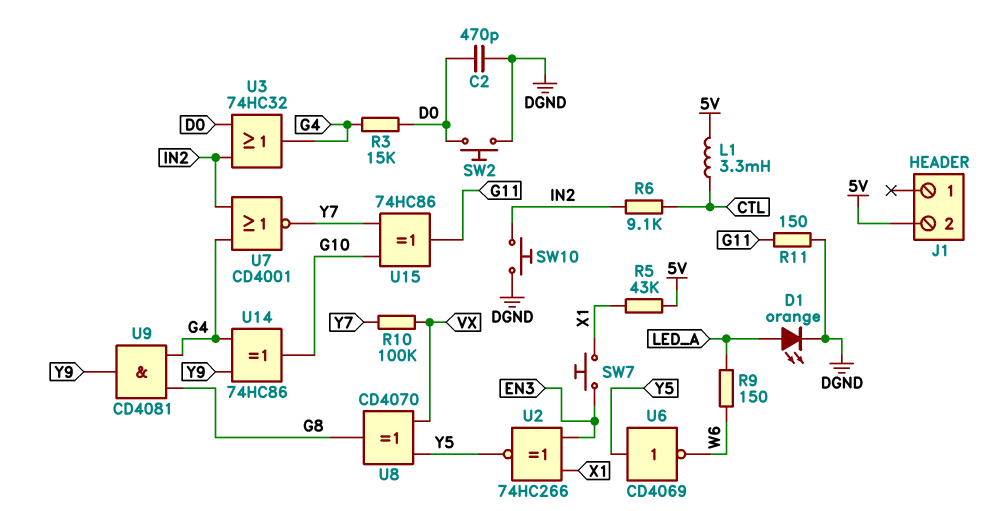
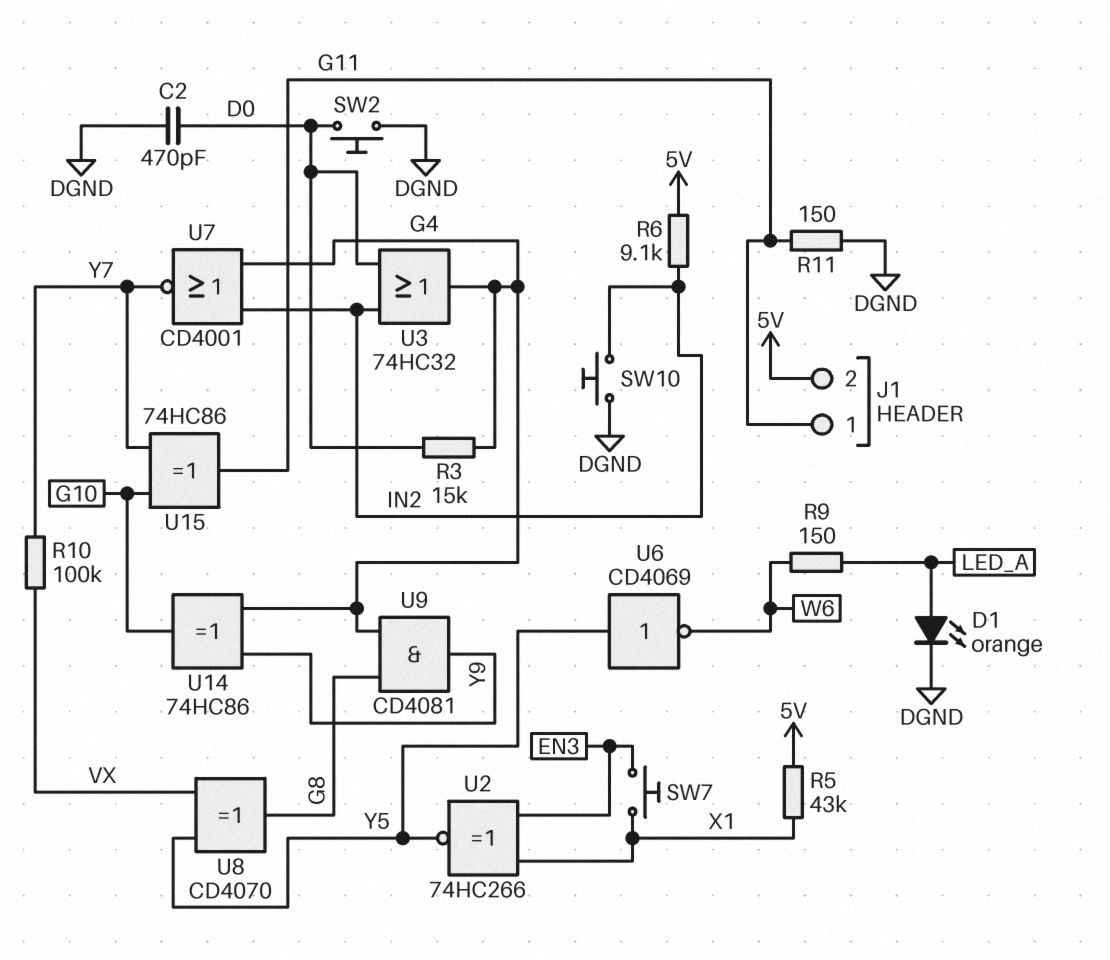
J1 pin 1: none -> G11
L1: 3.3mH (5V, CTL) -> none
R6: 9.1k (CTL, IN2) -> 9.1k (5V, IN2)

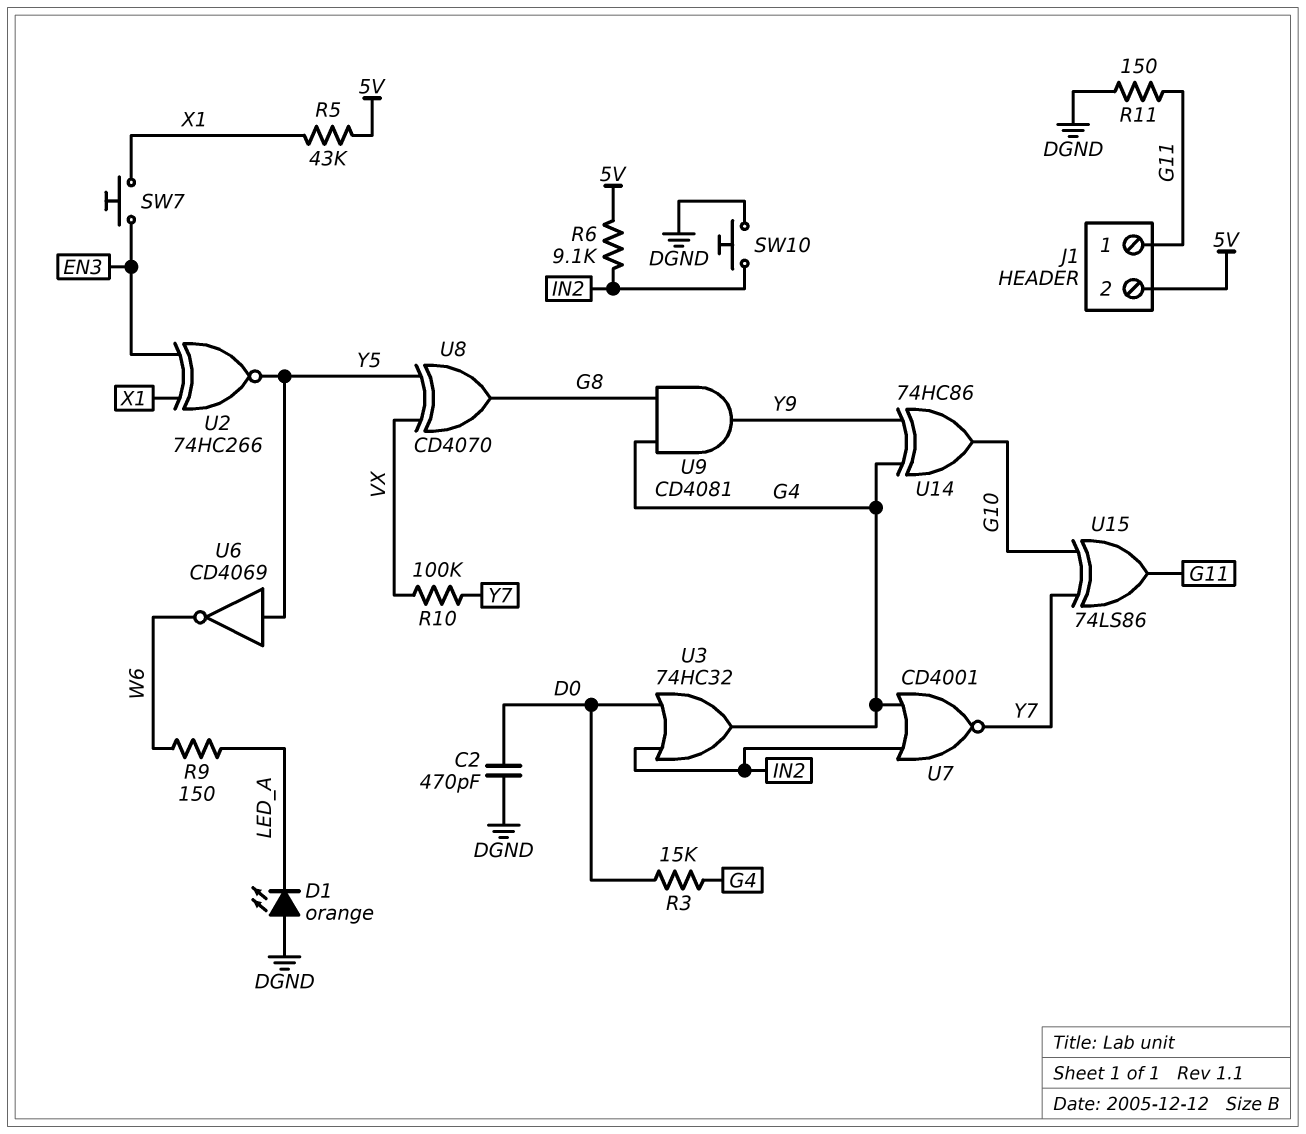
D1: LED orange (A LED_A, K DGND) -> LED orange (A DGND, K LED_A)
SW2: button (D0, DGND) -> none
U15: XOR 74HC86 (in G10, in Y7, out G11) -> XOR 74LS86 (in G10, in Y7, out G11)

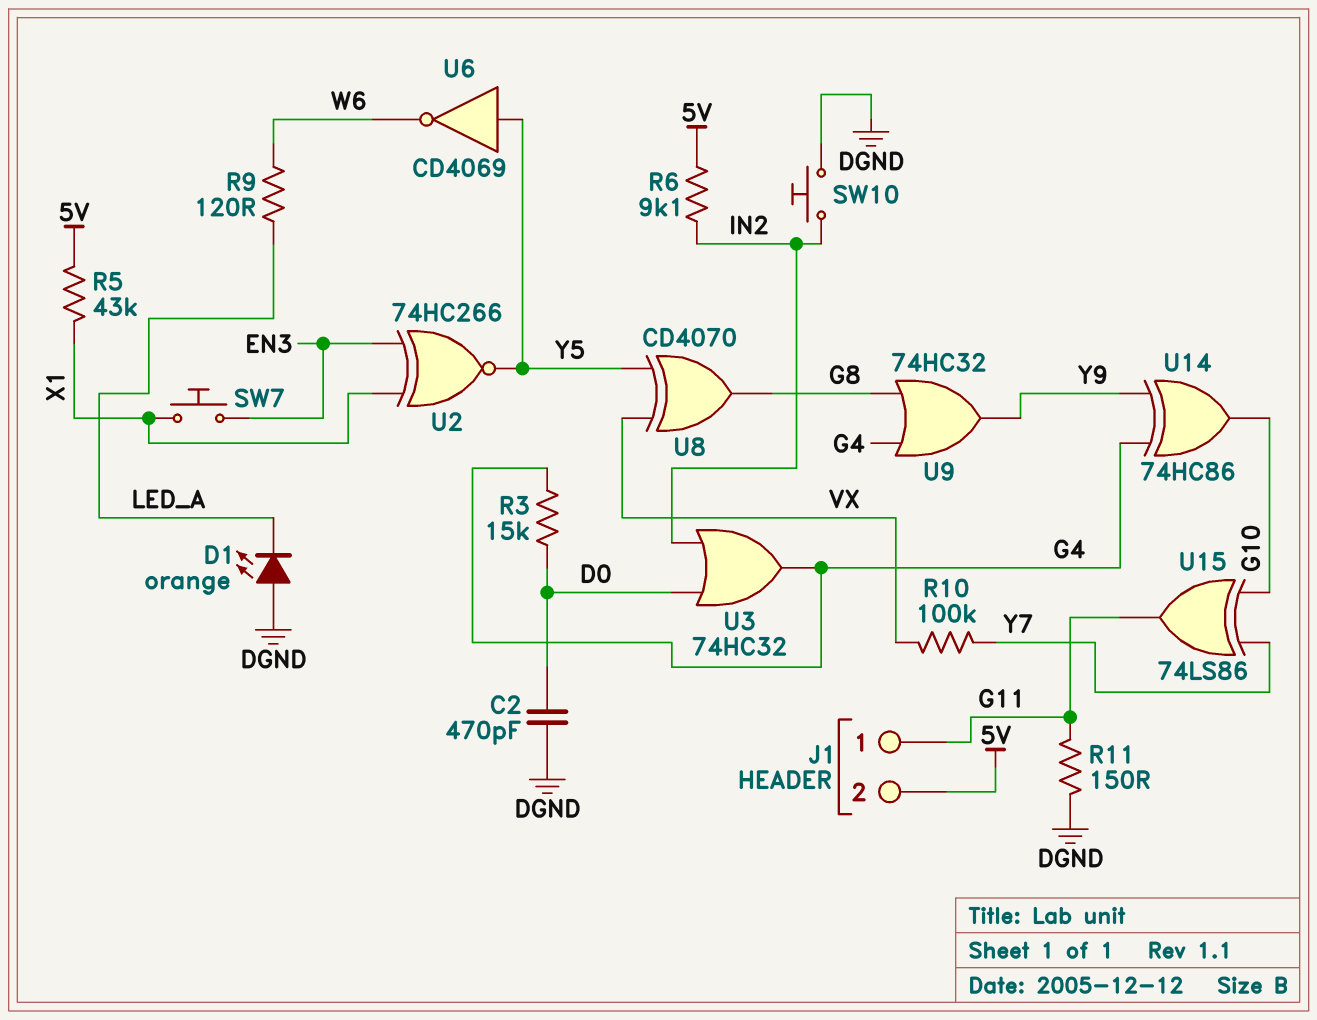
R9: 150 (LED_A, W6) -> 120 (LED_A, W6)
U7: NOR CD4001 (in G4, in IN2, out Y7) -> none
U9: AND CD4081 (in G4, in G8, out Y9) -> OR 74HC32 (in G4, in G8, out Y9)

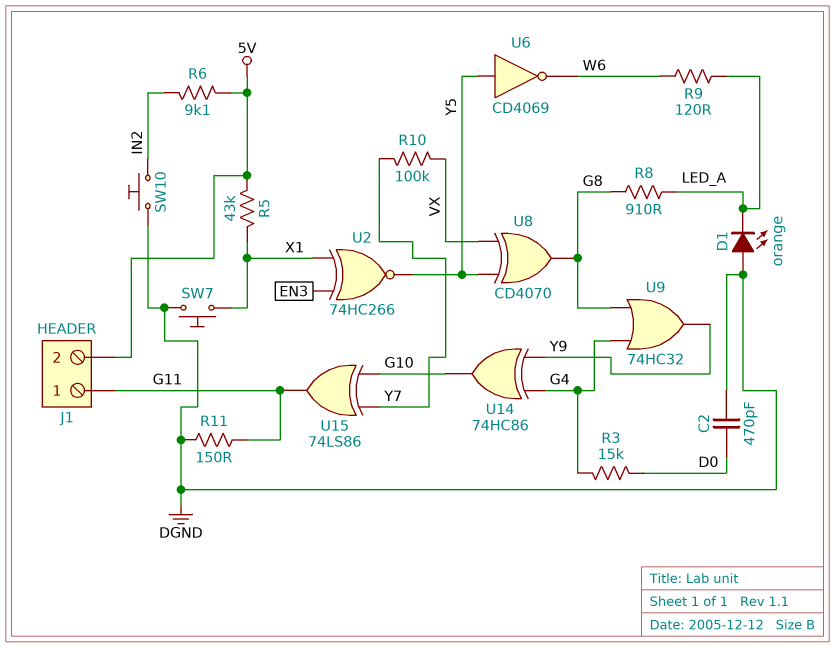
R8: none -> 910 (G8, LED_A)
SW7: button (EN3, X1) -> button (DGND, X1)
U3: OR 74HC32 (in D0, in IN2, out G4) -> none

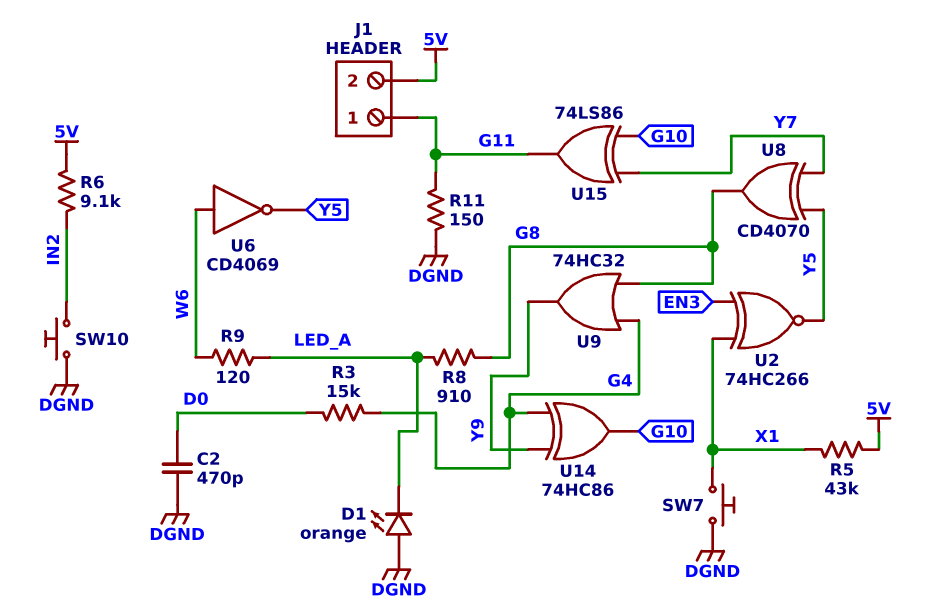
R10: 100k (VX, Y7) -> none
U6: NOT CD4069 (in Y5, out W6) -> NOT CD4069 (in W6, out Y5)
U8: XOR CD4070 (in VX, in Y5, out G8) -> XOR CD4070 (in Y5, in Y7, out G8)

